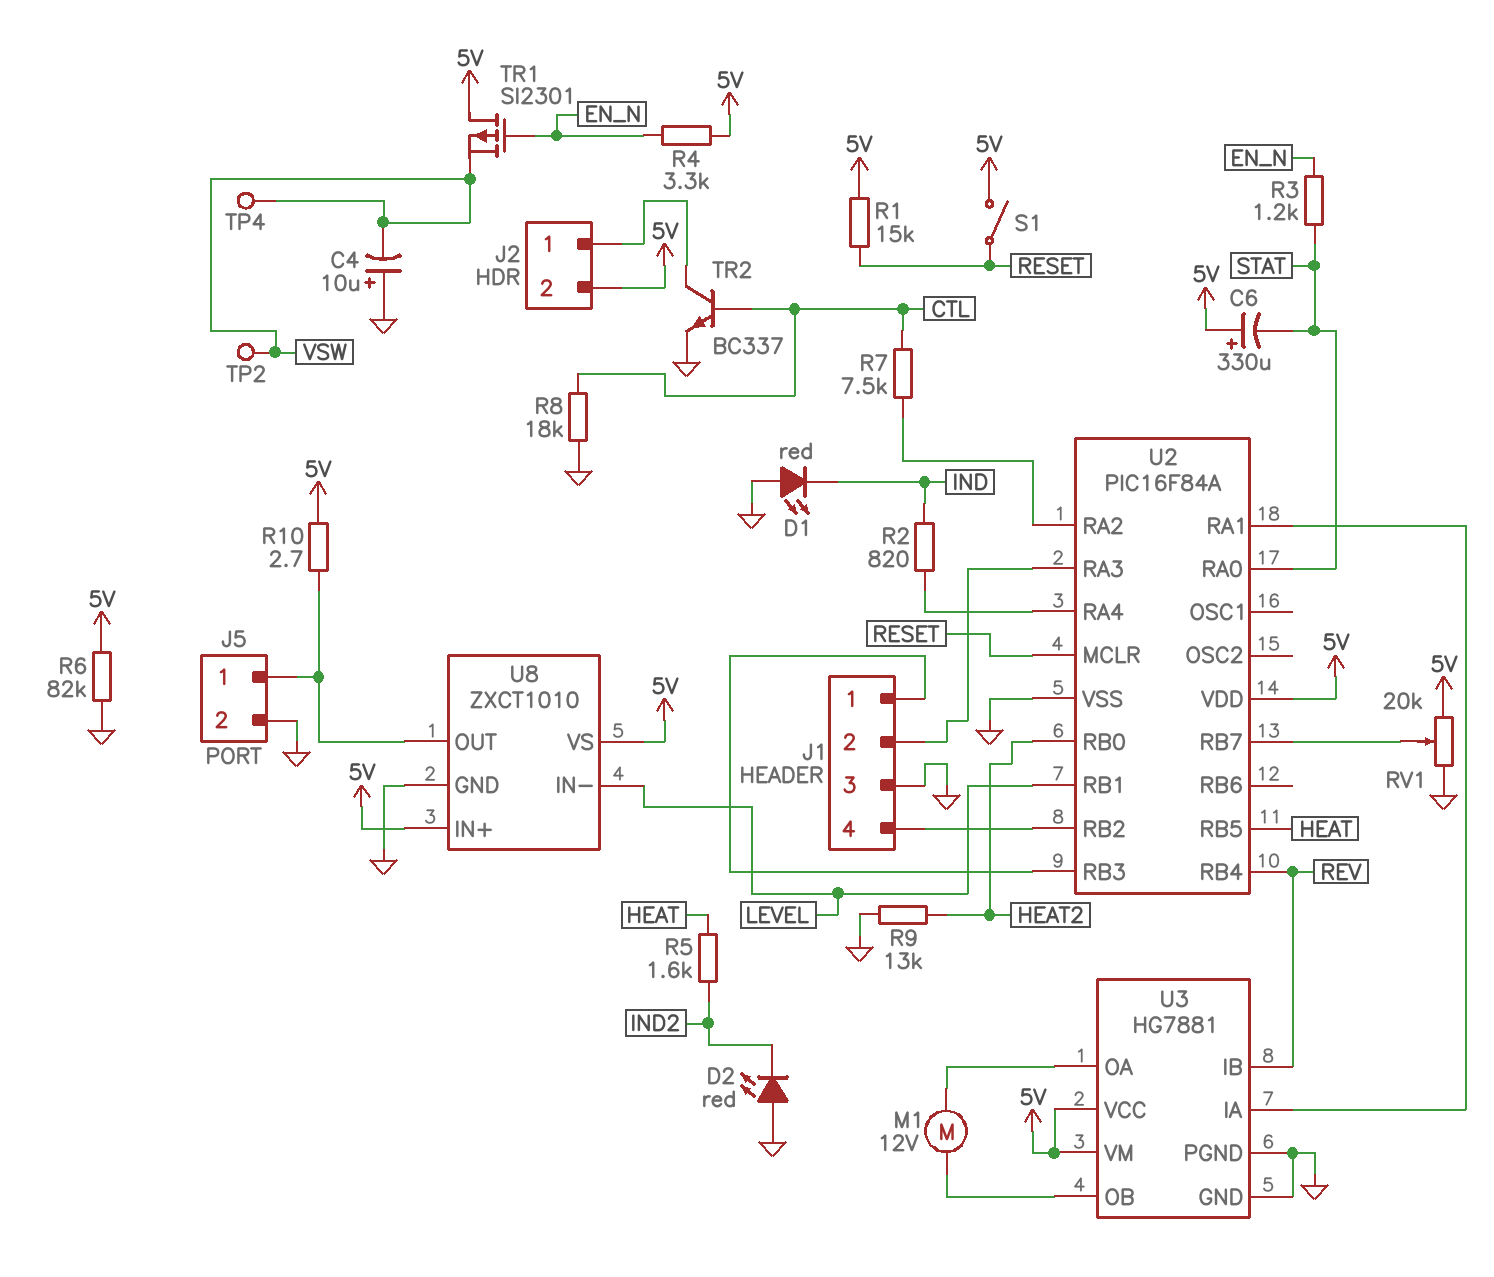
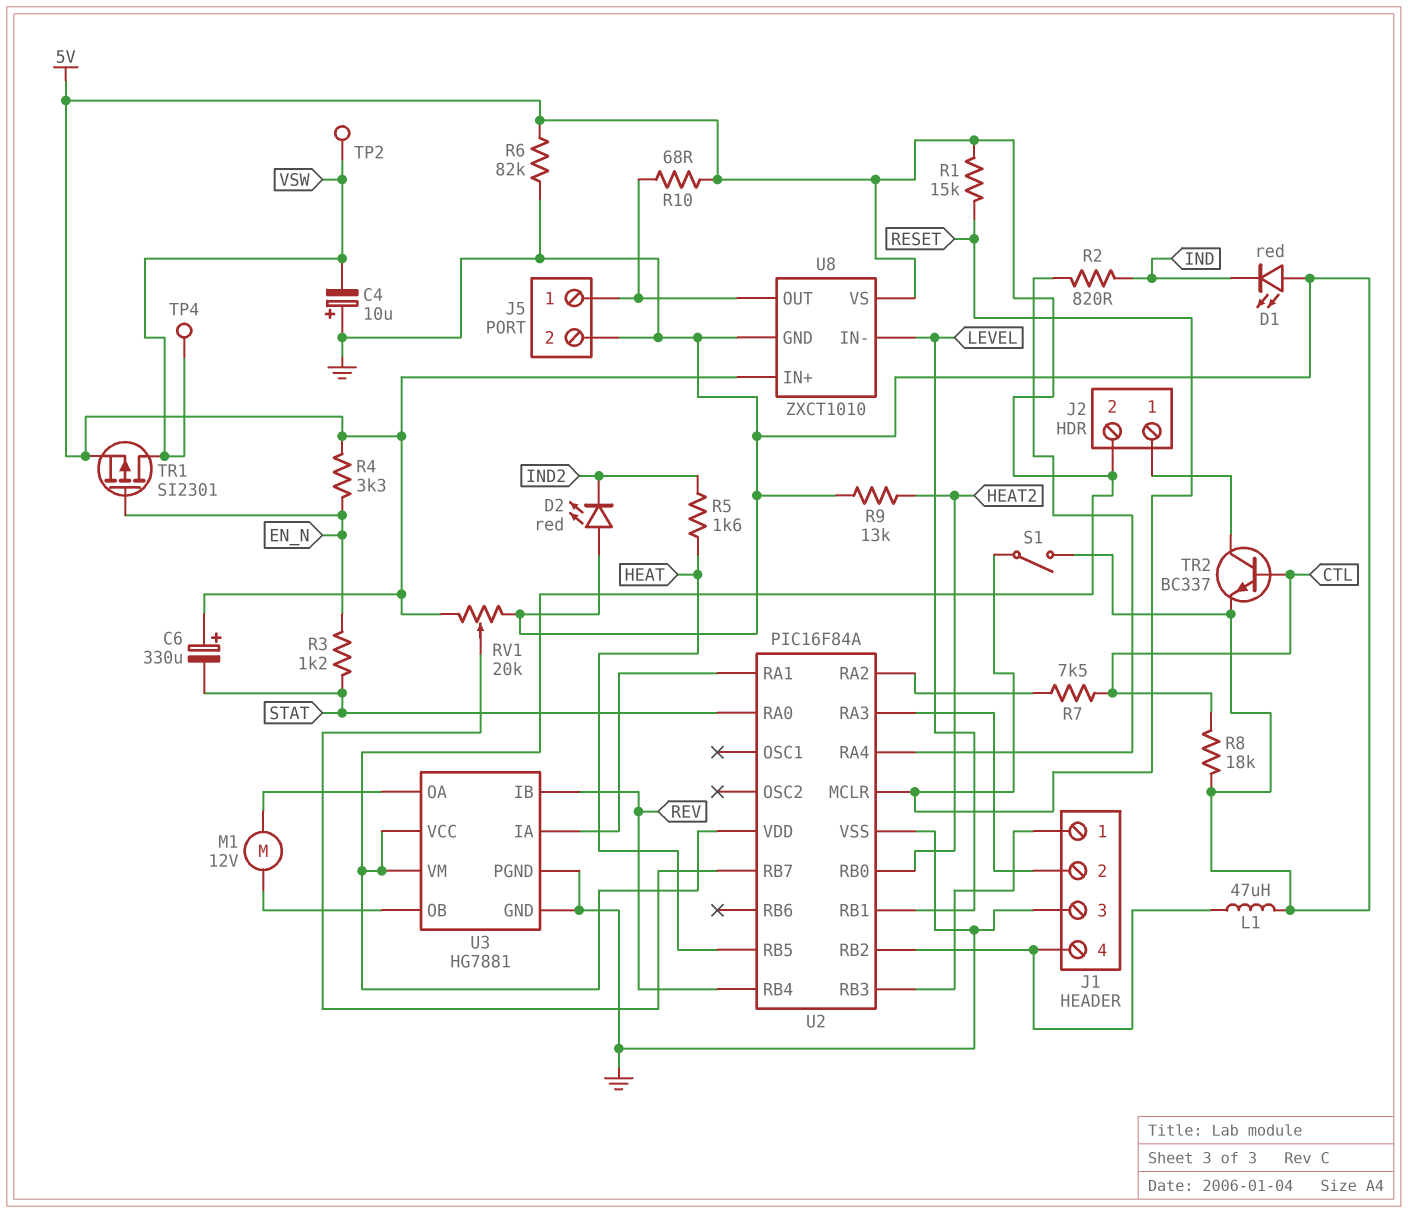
L1: none -> 47uH (GND, J1/4)
R10: 2.7 (5V, J5/1) -> 68 (5V, J5/1)
S1: switch (5V, RESET) -> switch (GND, RESET)
TR1: PMOS SI2301 (G EN_N, D 5V, S VSW) -> PMOS SI2301 (G EN_N, D VSW, S 5V)

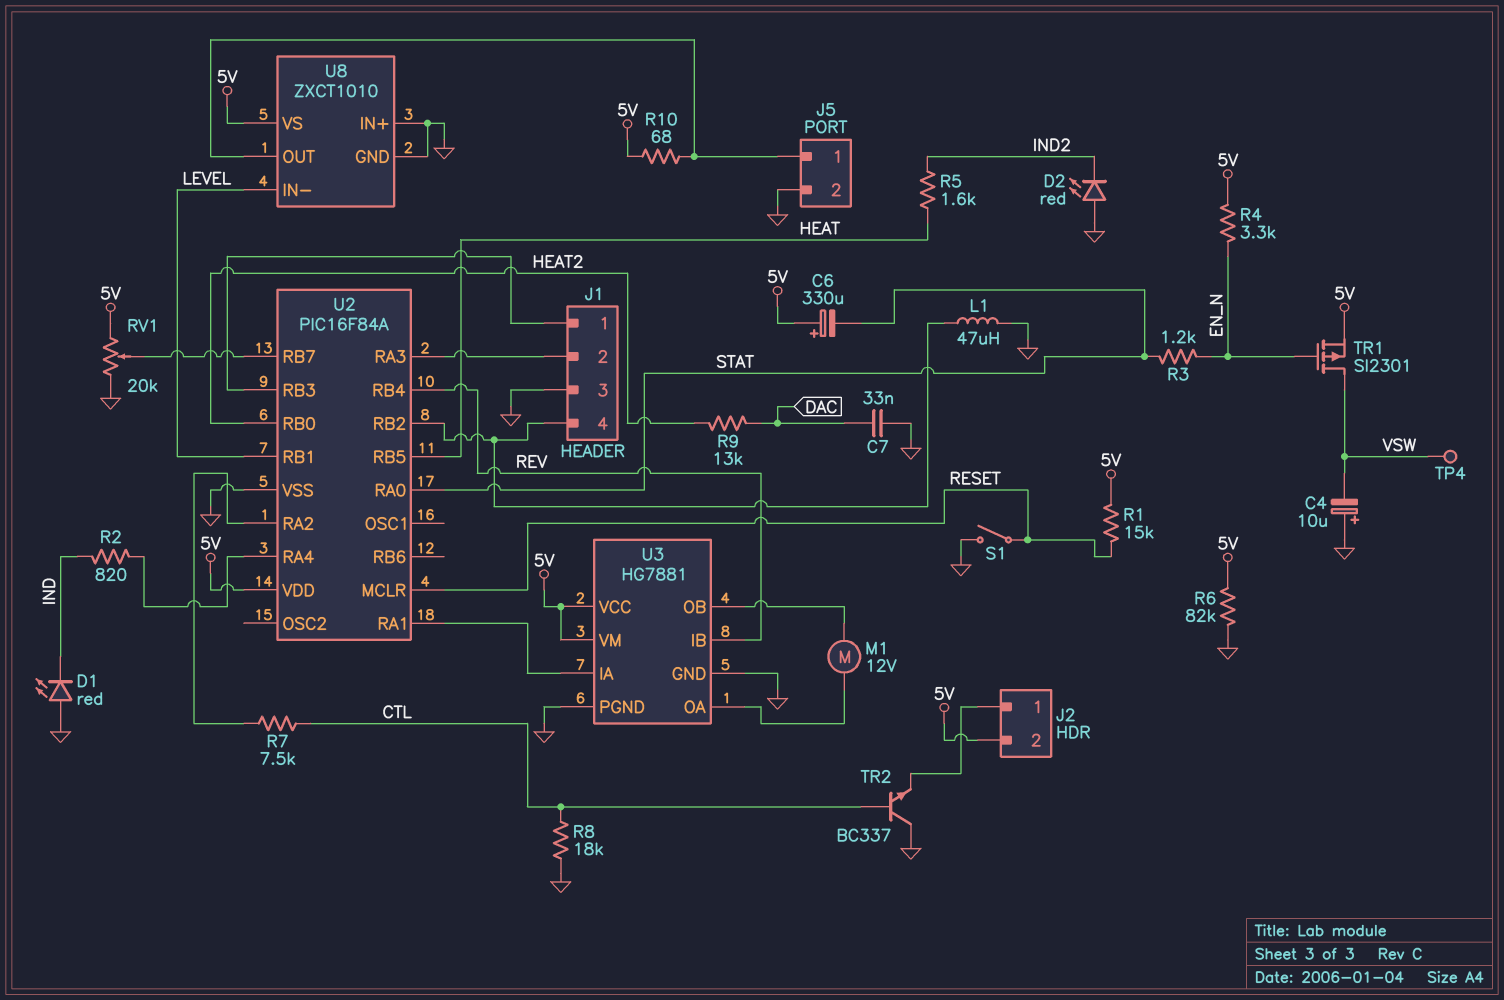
C7: none -> 33nF (DAC, GND)
R9: 13k (GND, HEAT2) -> 13k (DAC, HEAT2)
TP2: test point (VSW) -> none
TR2: NPN BC337 (B CTL, C J2/1, E GND) -> NPN BC337 (B CTL, C GND, E J2/1)
U8 pin IN+: 5V -> GND

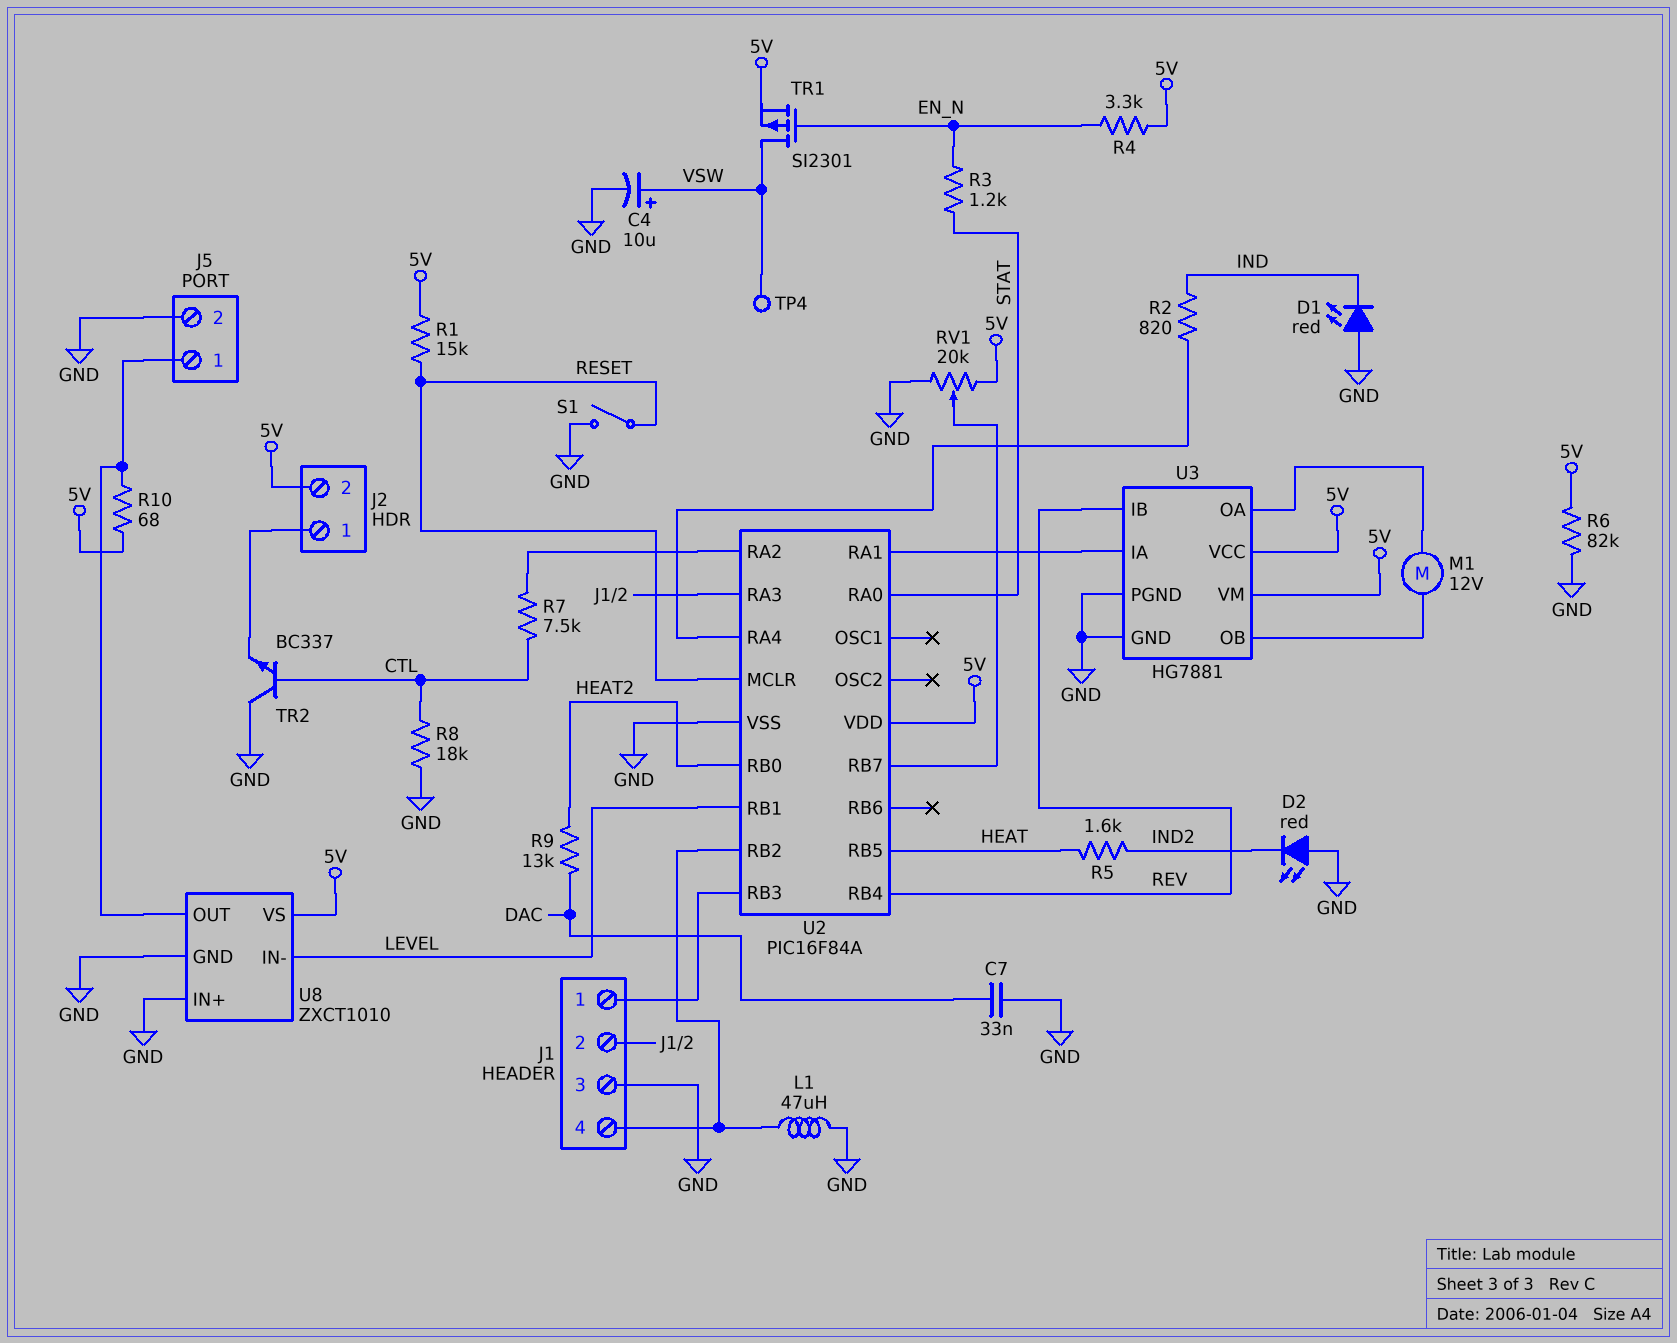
C4: 10uF (plus GND, minus VSW) -> 10uF (plus VSW, minus GND)
C6: 330uF (plus 5V, minus STAT) -> none

